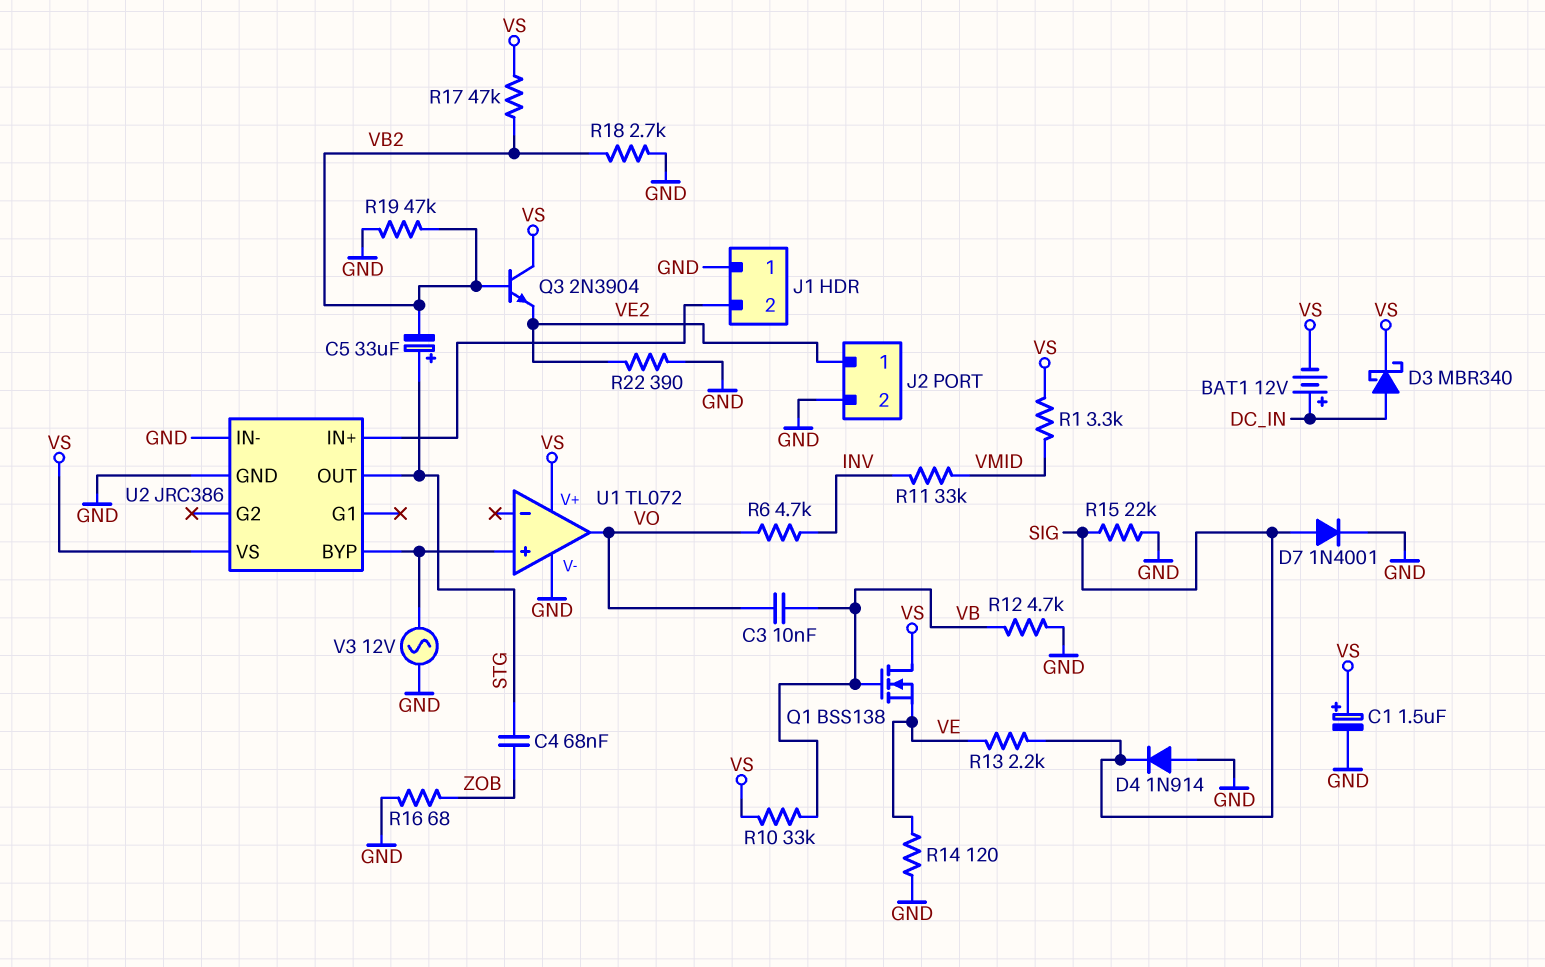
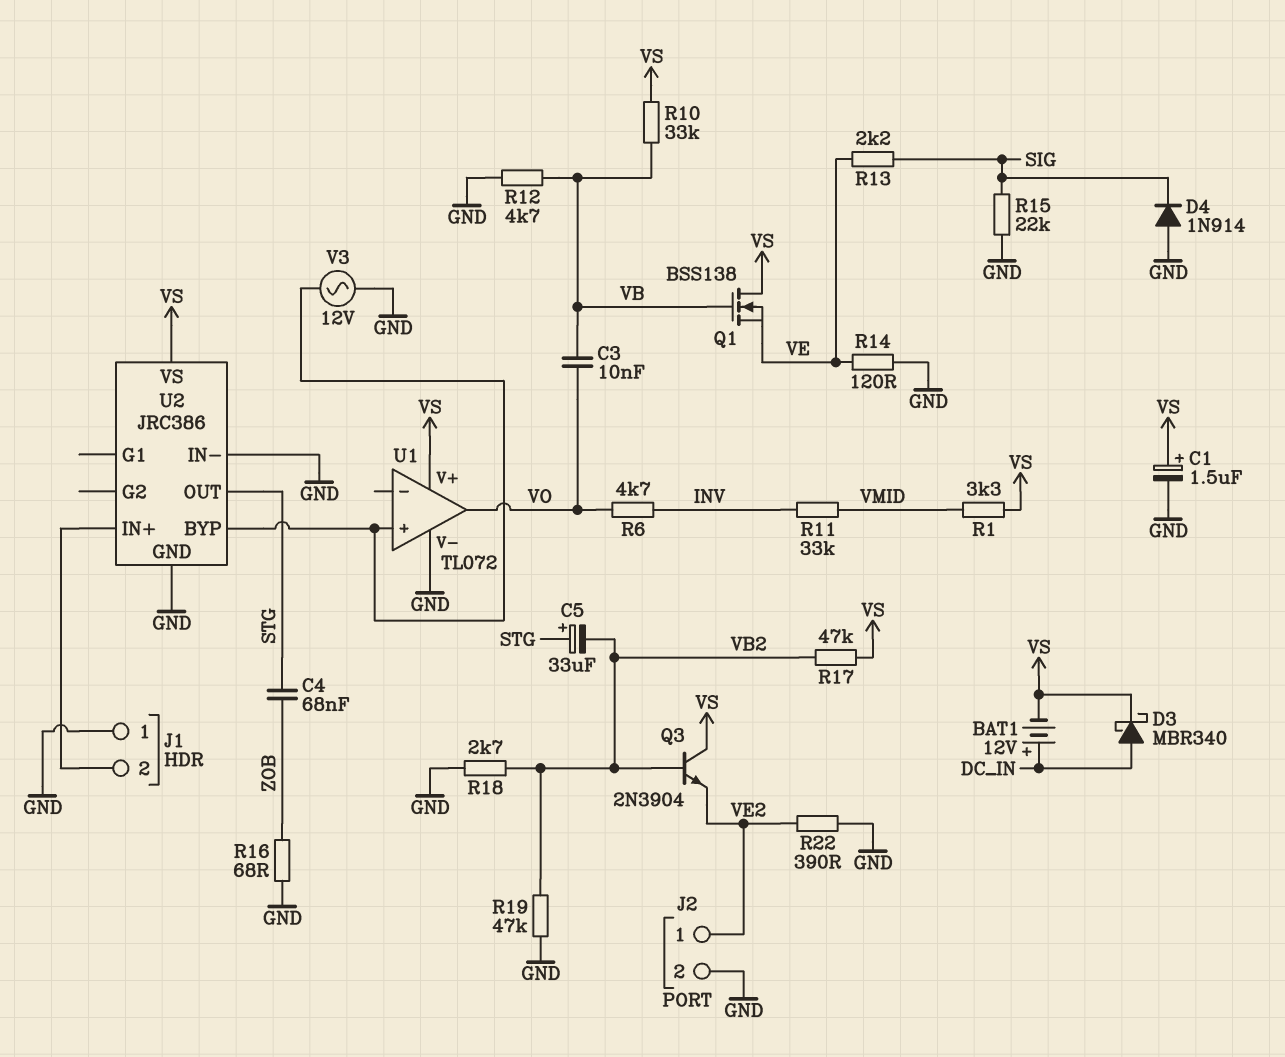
D7: diode 1N4001 (A SIG, K GND) -> none

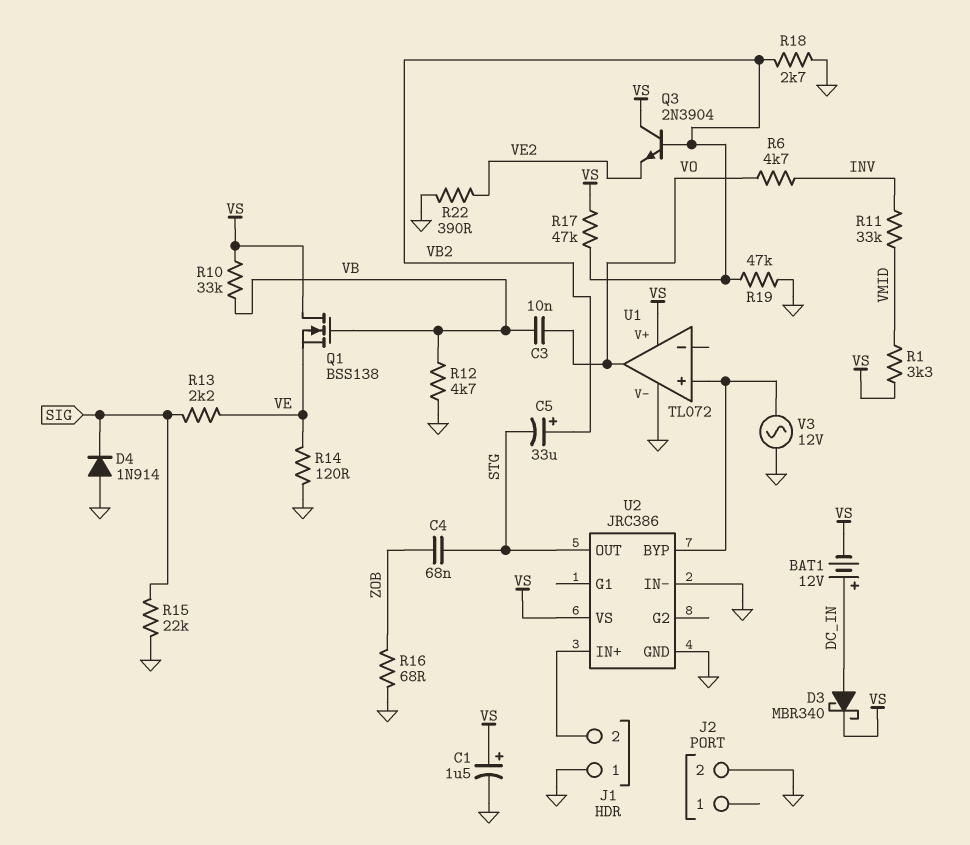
C5: 33uF (plus STG, minus VB2) -> 33uF (plus VB2, minus STG)
J2 pin 1: VE2 -> none

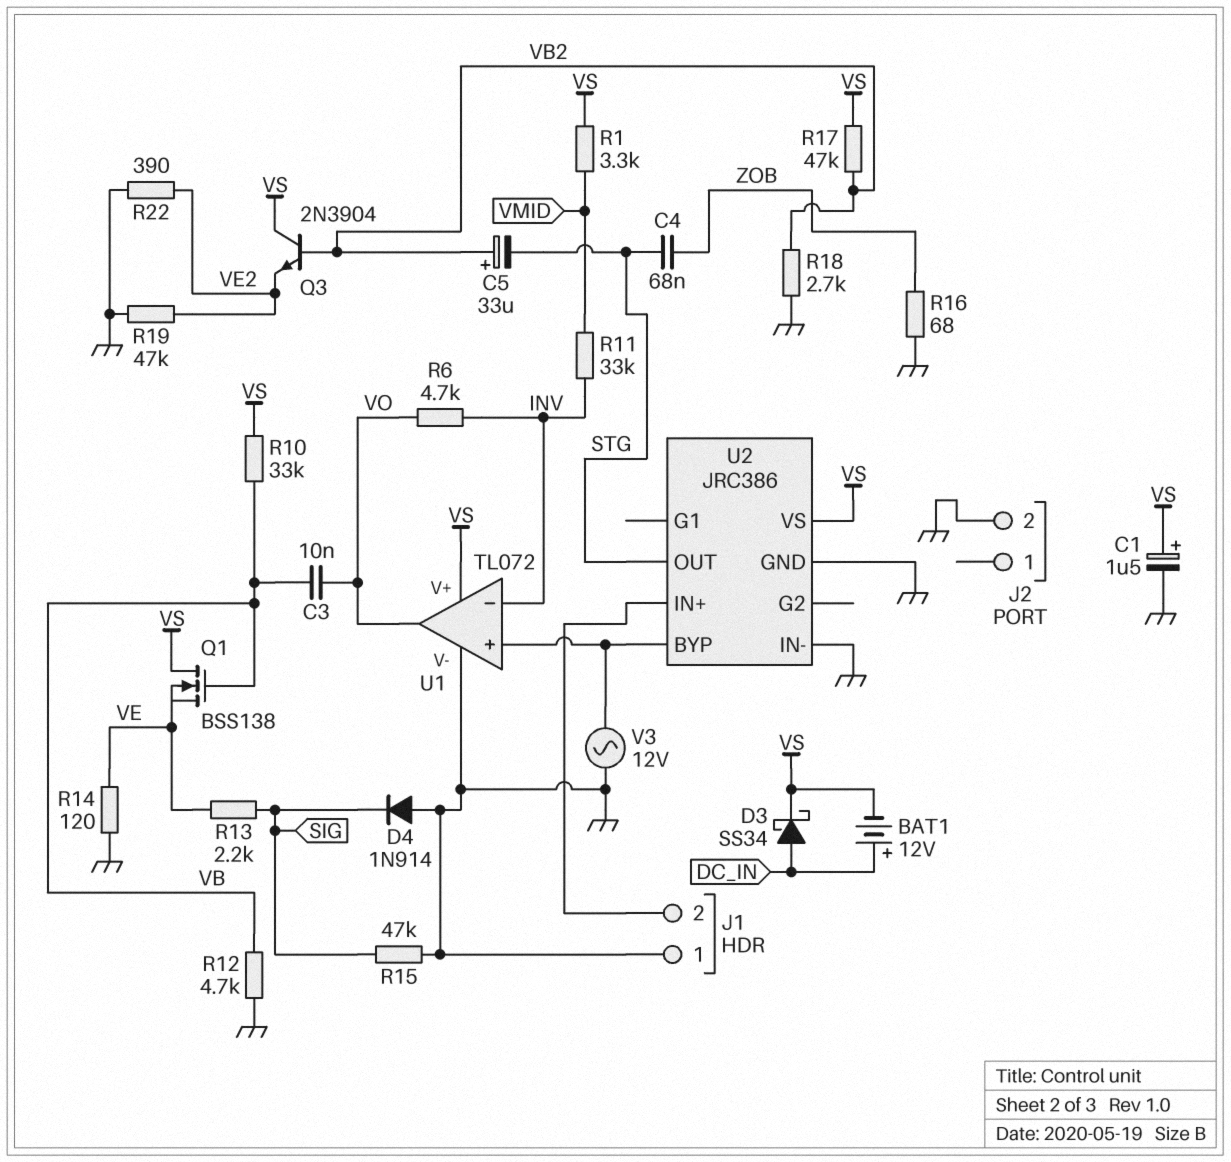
D3: schottky MBR340 (A DC_IN, K VS) -> schottky SS34 (A DC_IN, K VS)
R15: 22k (GND, SIG) -> 47k (GND, SIG)
R19: 47k (GND, VB2) -> 47k (GND, VE2)
U1 pin in-: none -> INV

